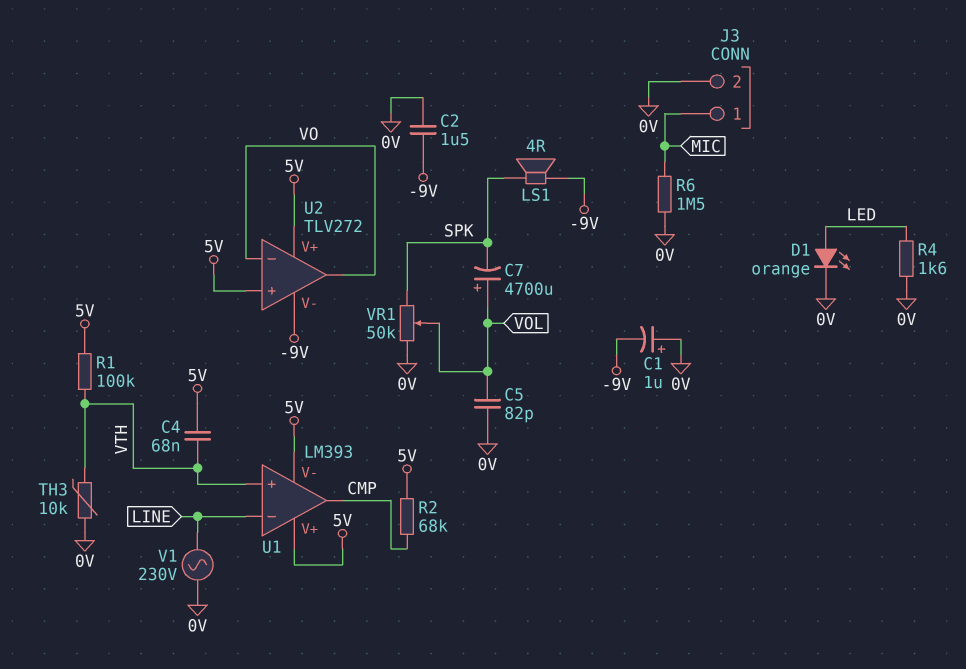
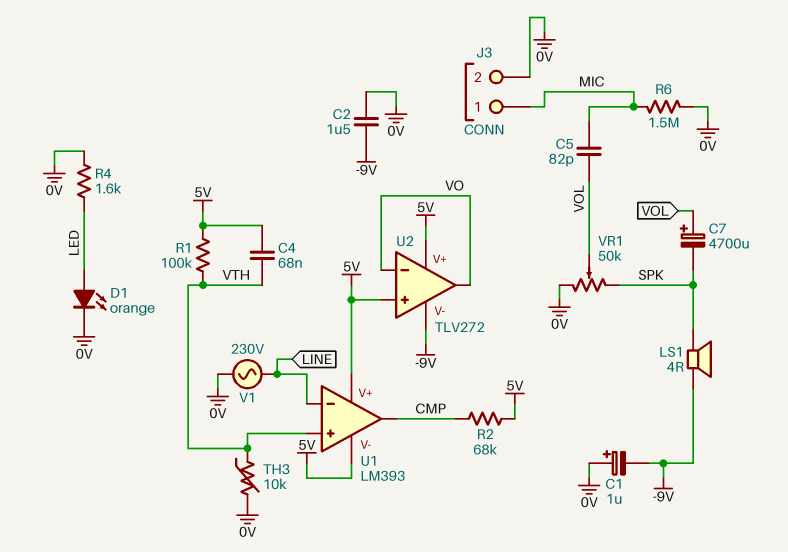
C5: 82pF (0V, VOL) -> 82pF (MIC, VOL)

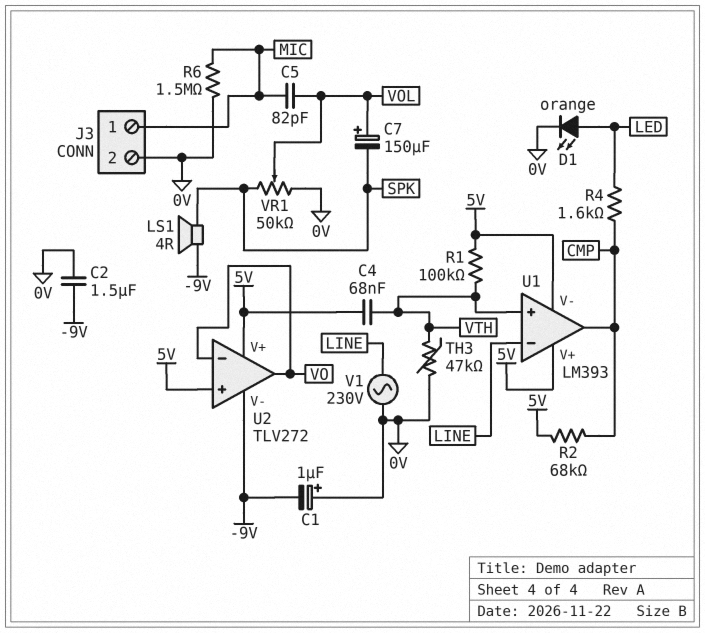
C7: 4700uF (plus VOL, minus SPK) -> 150uF (plus VOL, minus SPK)
R4: 1.6k (0V, LED) -> 1.6k (CMP, LED)
TH3: 10k (0V, VTH) -> 47k (0V, VTH)

